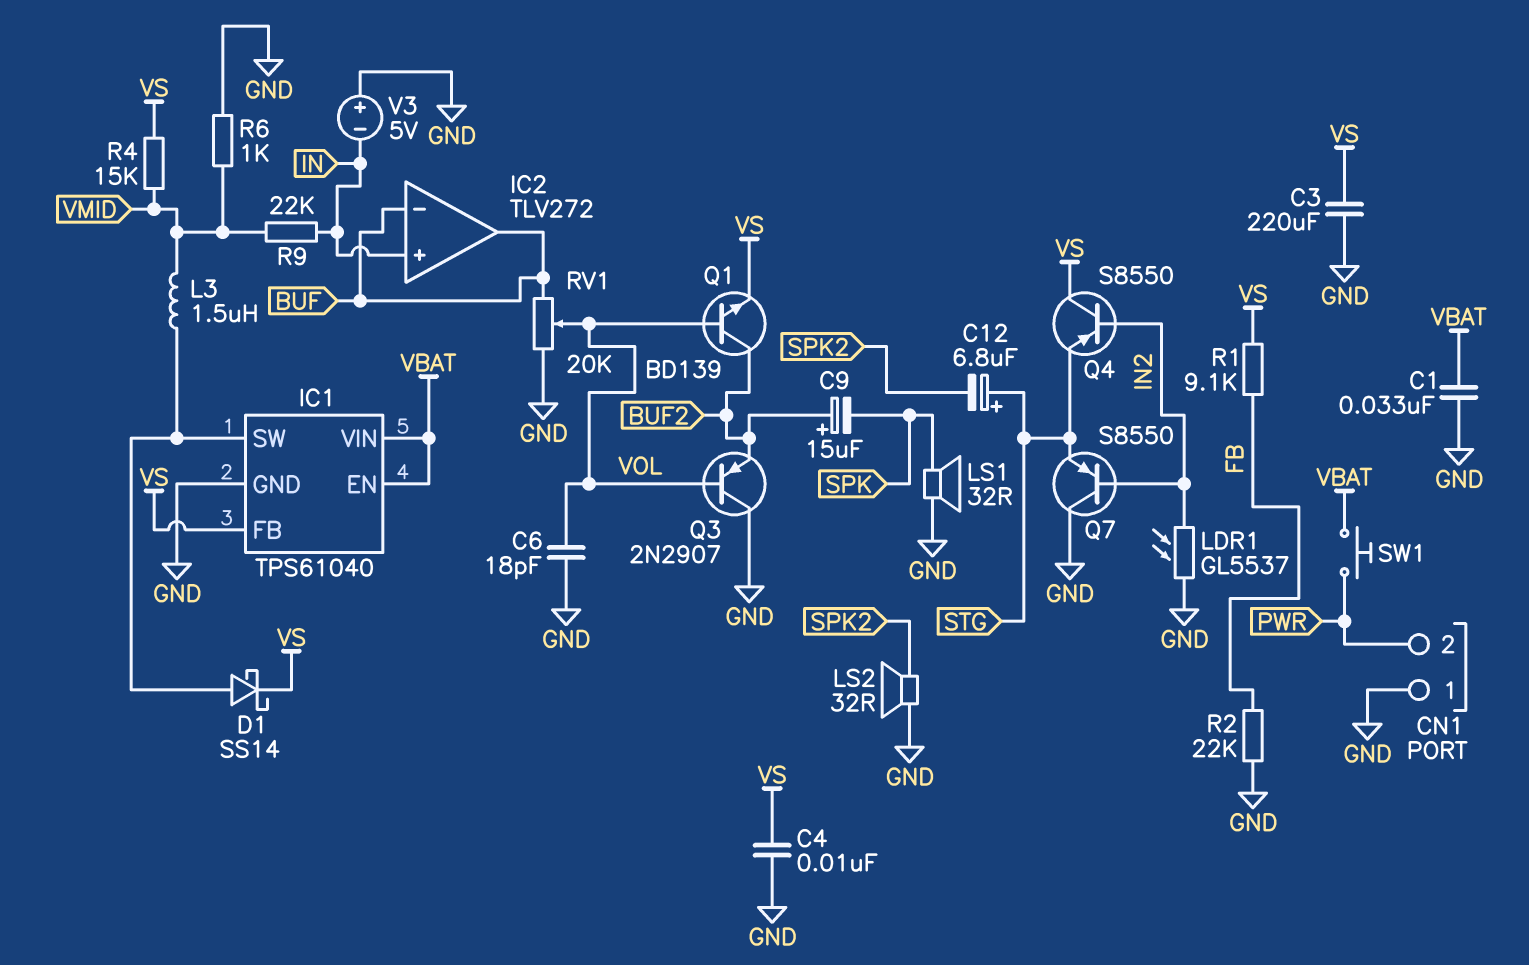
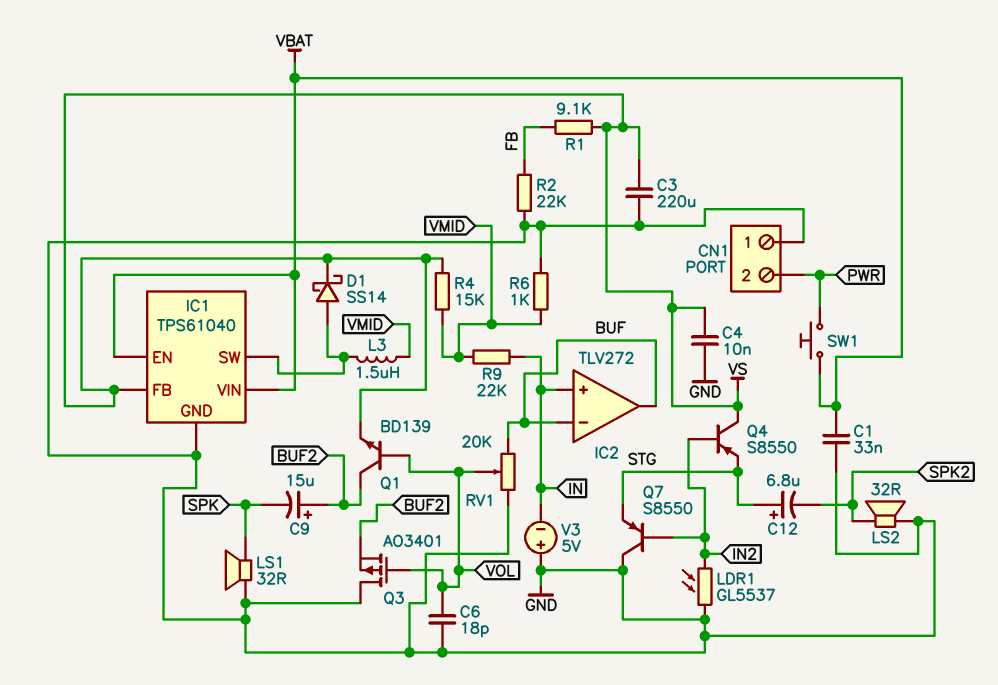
Q3: PNP 2N2907 (B VOL, C GND, E BUF2) -> PMOS AO3401 (G VOL, D GND, S BUF2)

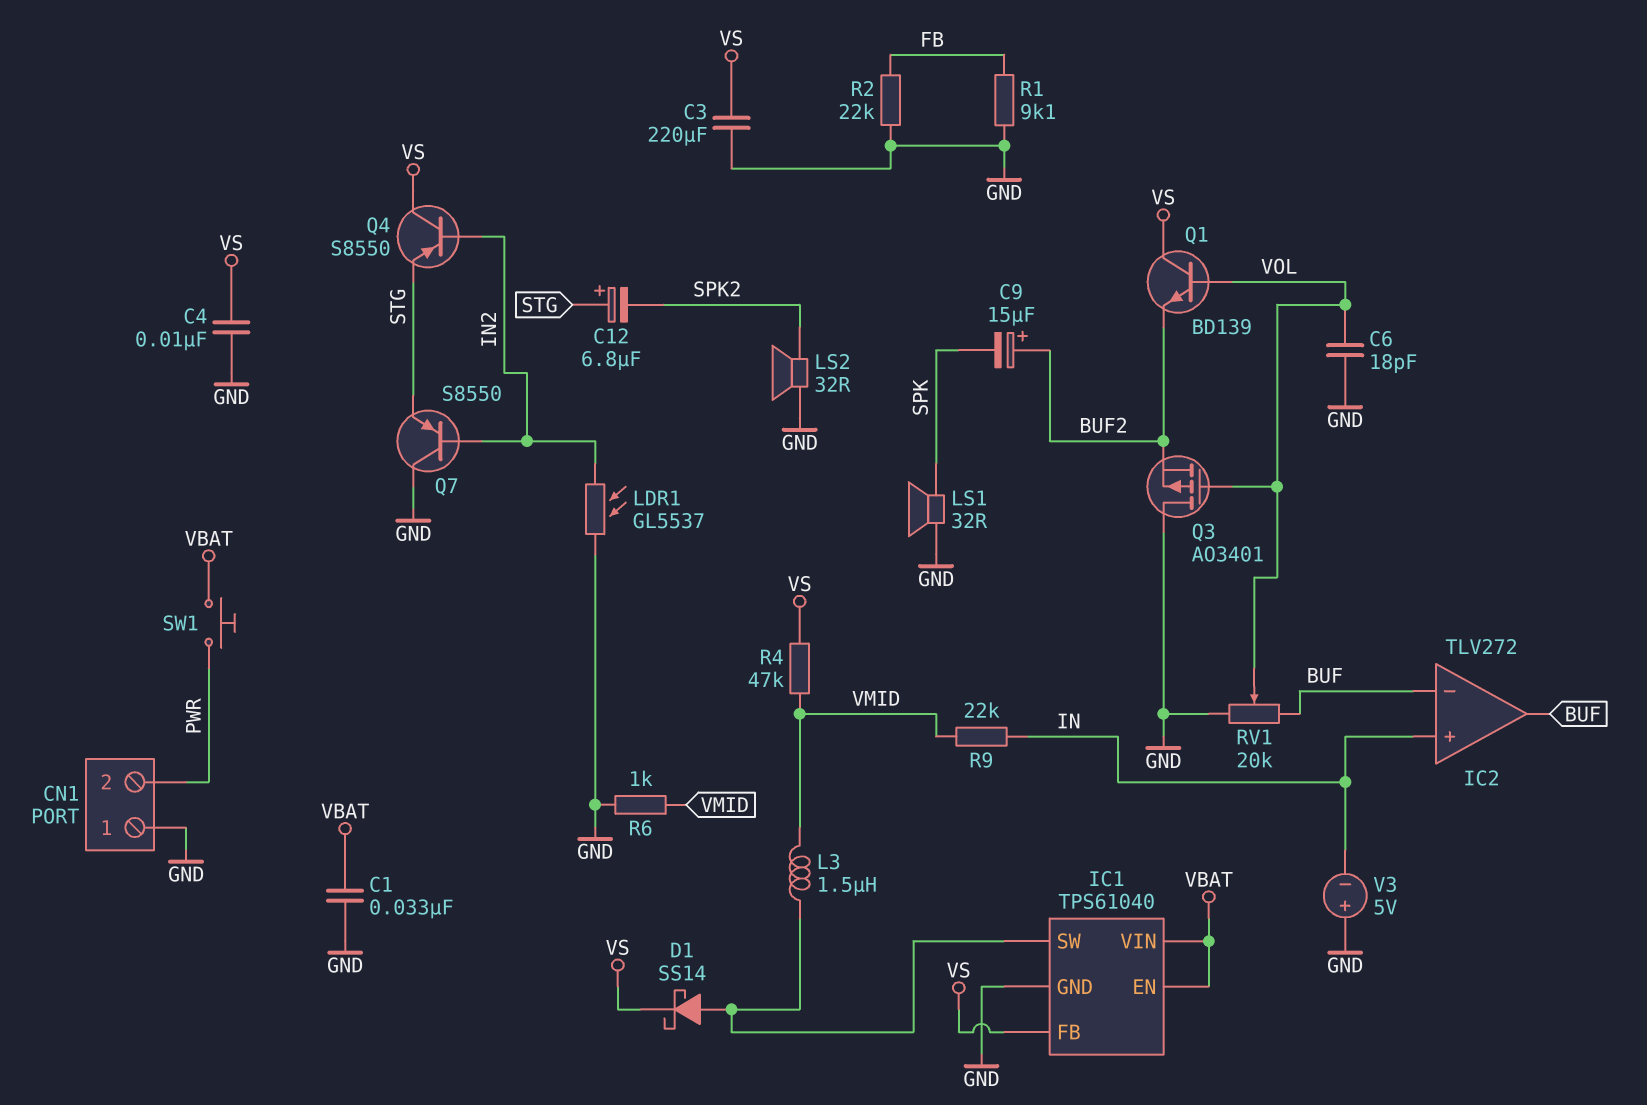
Q1: NPN BD139 (B VOL, C BUF2, E VS) -> NPN BD139 (B VOL, C VS, E BUF2)
R1: 9.1k (FB, VS) -> 9.1k (FB, GND)
R4: 15k (VMID, VS) -> 47k (VMID, VS)

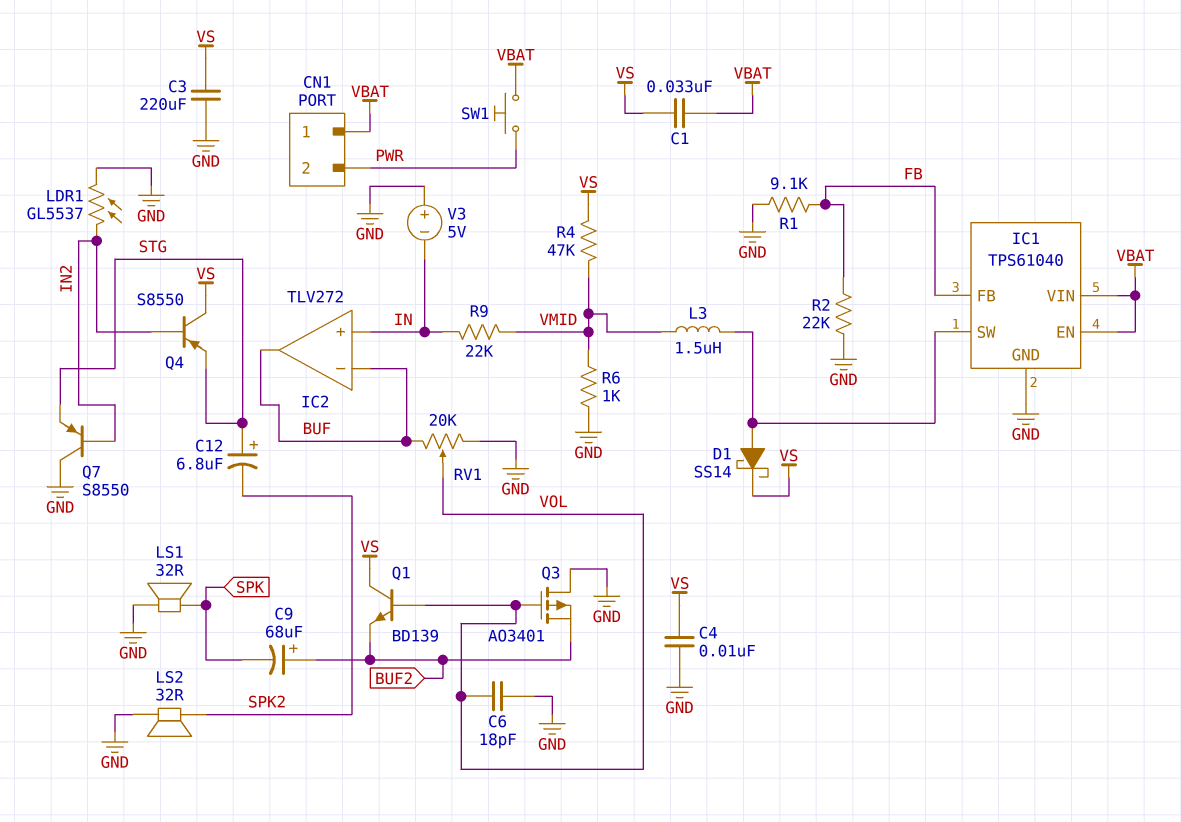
C1: 33nF (GND, VBAT) -> 33nF (VBAT, VS)
C9: 15uF (plus BUF2, minus SPK) -> 68uF (plus BUF2, minus SPK)
CN1 pin 1: GND -> VBAT
IC1 pin FB: VS -> FB

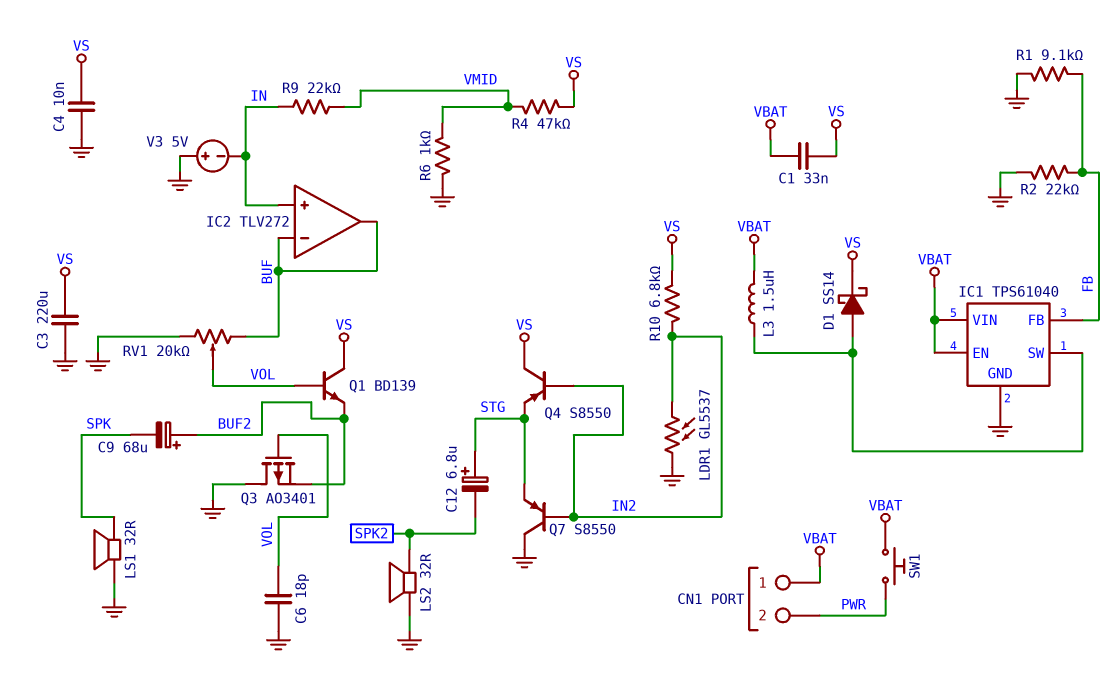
L3: 1.5uH (IC1/SW, VMID) -> 1.5uH (IC1/SW, VBAT)
R10: none -> 6.8k (IN2, VS)

